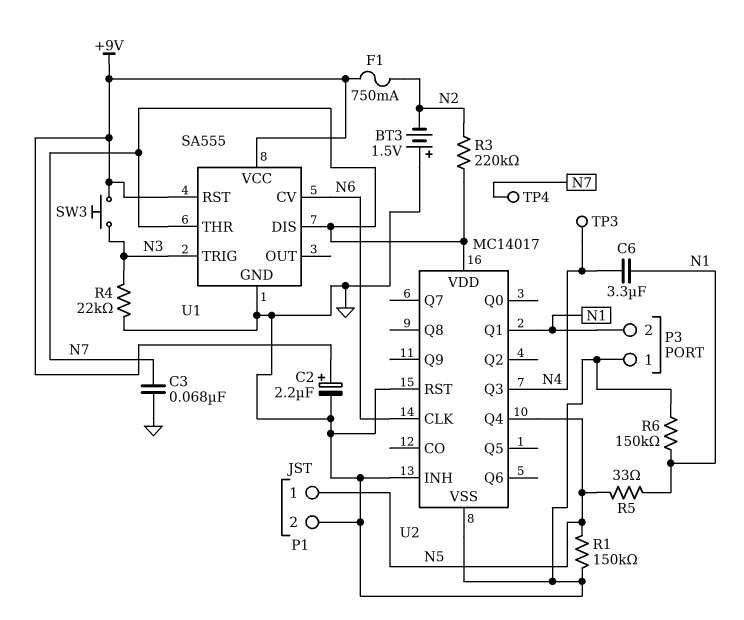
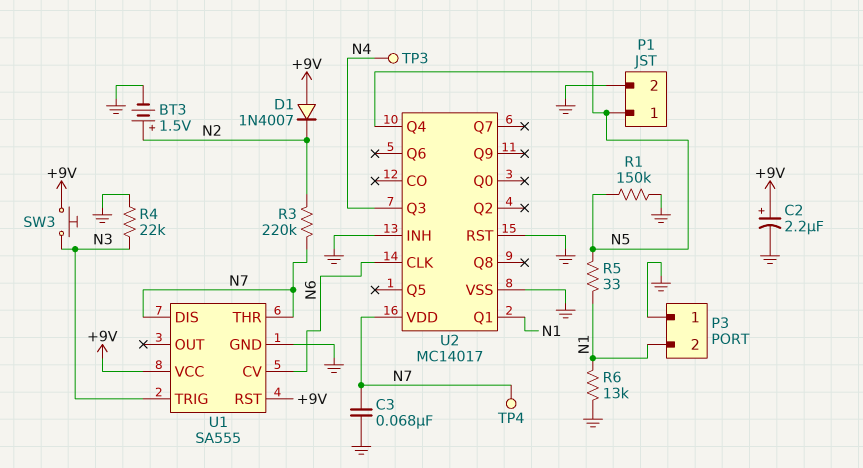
BT3: 1.5V (plus GND, minus N2) -> 1.5V (plus N2, minus GND)
C6: 3.3uF (N1, N4) -> none
D1: none -> diode 1N4007 (A +9V, K N2)
F1: 750mA (+9V, N2) -> none
R6: 150k (GND, N1) -> 13k (GND, N1)

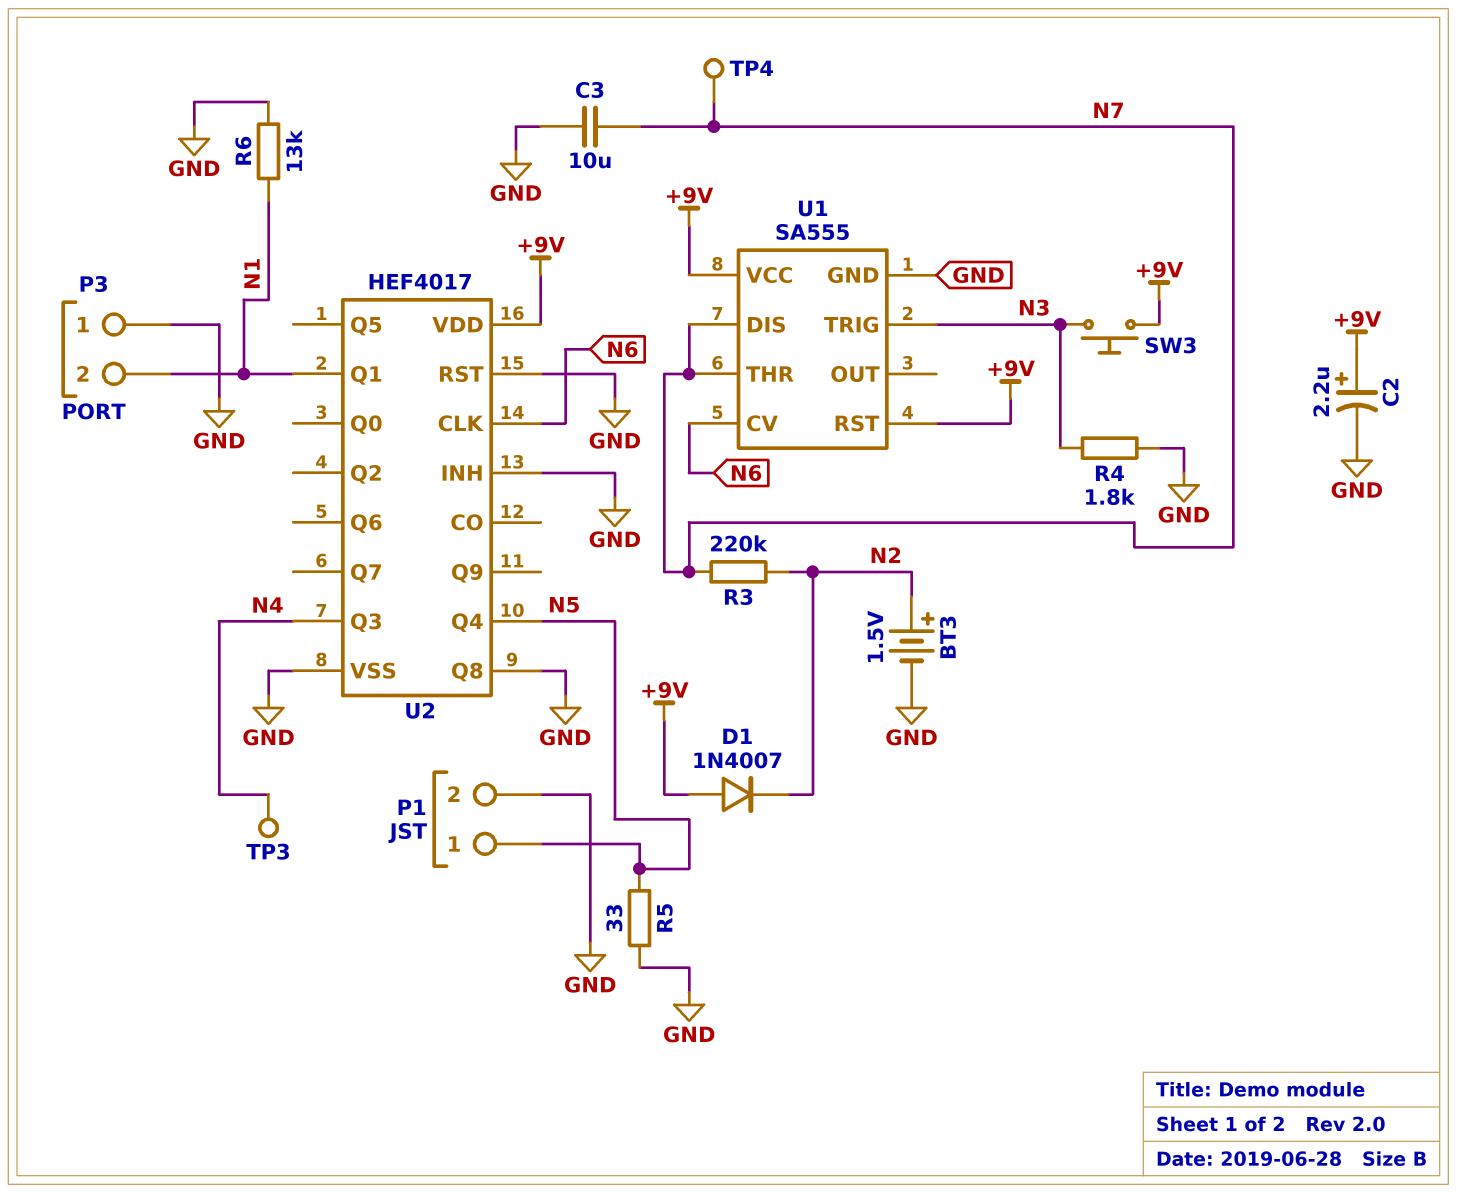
C3: 68nF (GND, N7) -> 10uF (GND, N7)
R1: 150k (GND, N5) -> none
R4: 22k (GND, N3) -> 1.8k (GND, N3)
R5: 33 (N1, N5) -> 33 (GND, N5)
U2: MC14017 -> HEF4017
U2 pin Q8: none -> GND
U2 pin VDD: N7 -> +9V

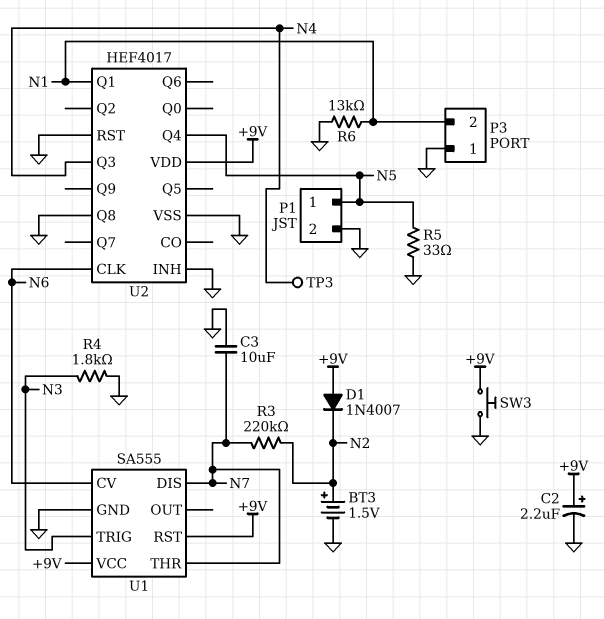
SW3: button (+9V, N3) -> button (+9V, GND)
TP4: test point (N7) -> none

